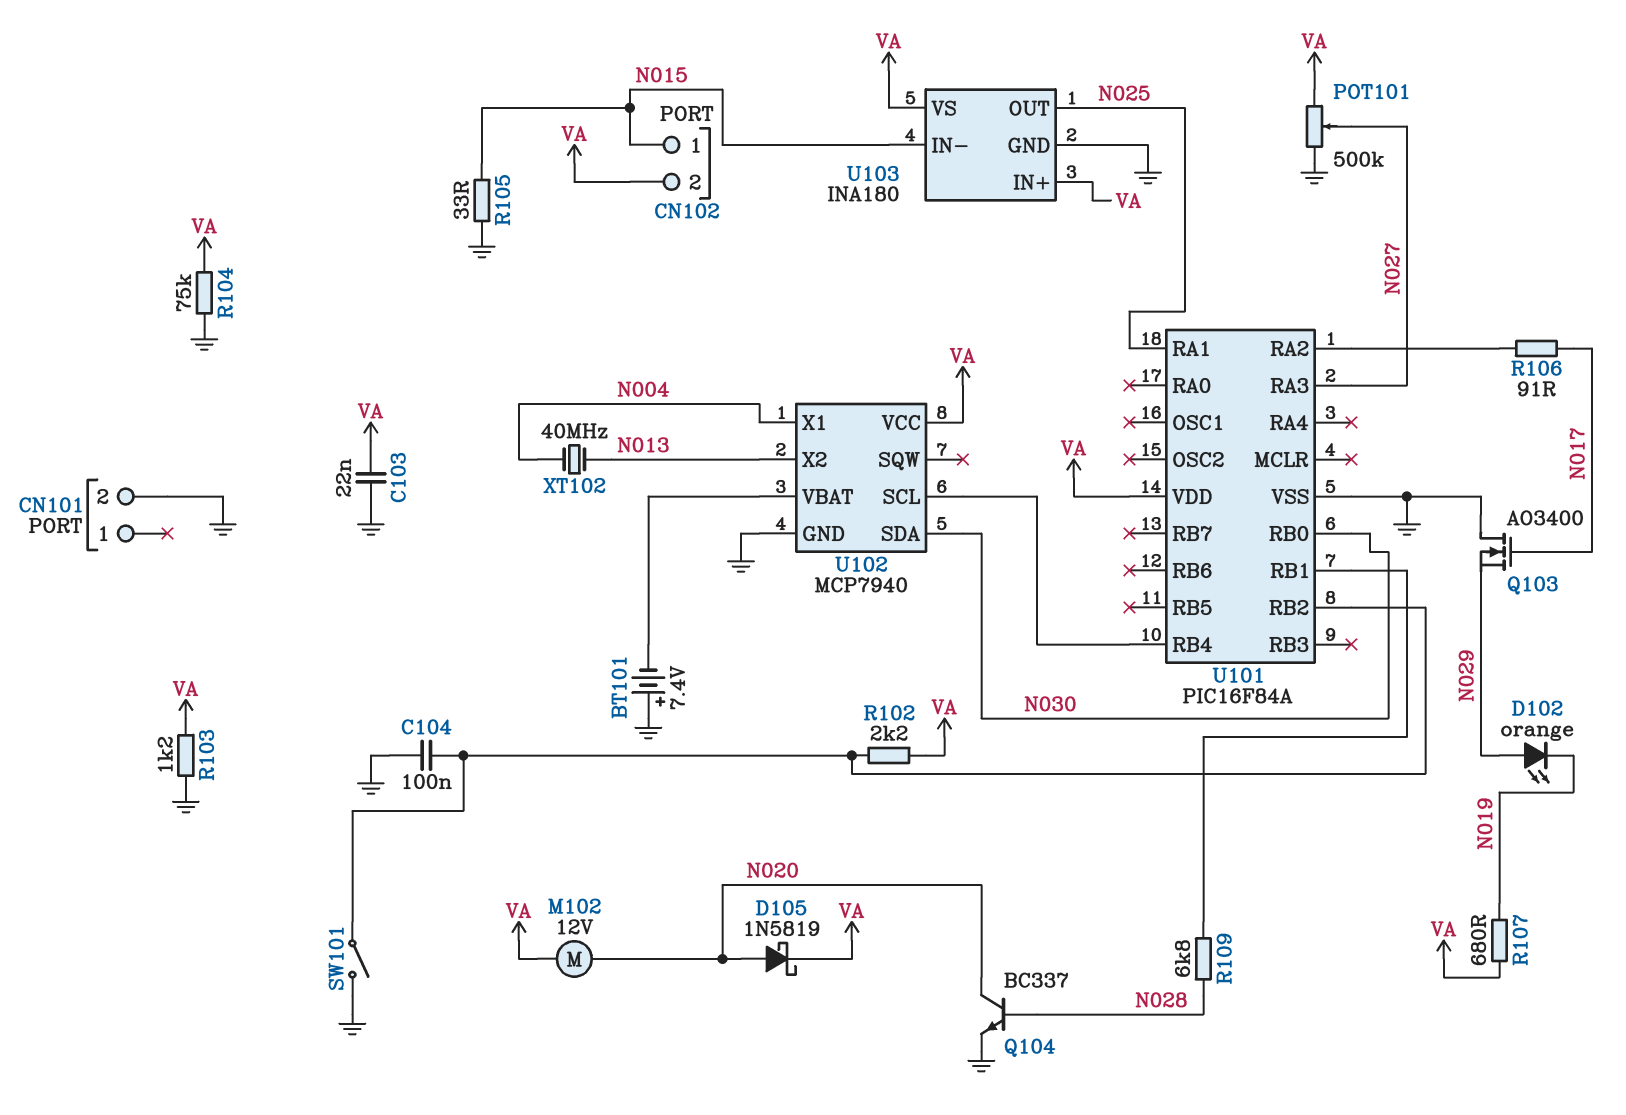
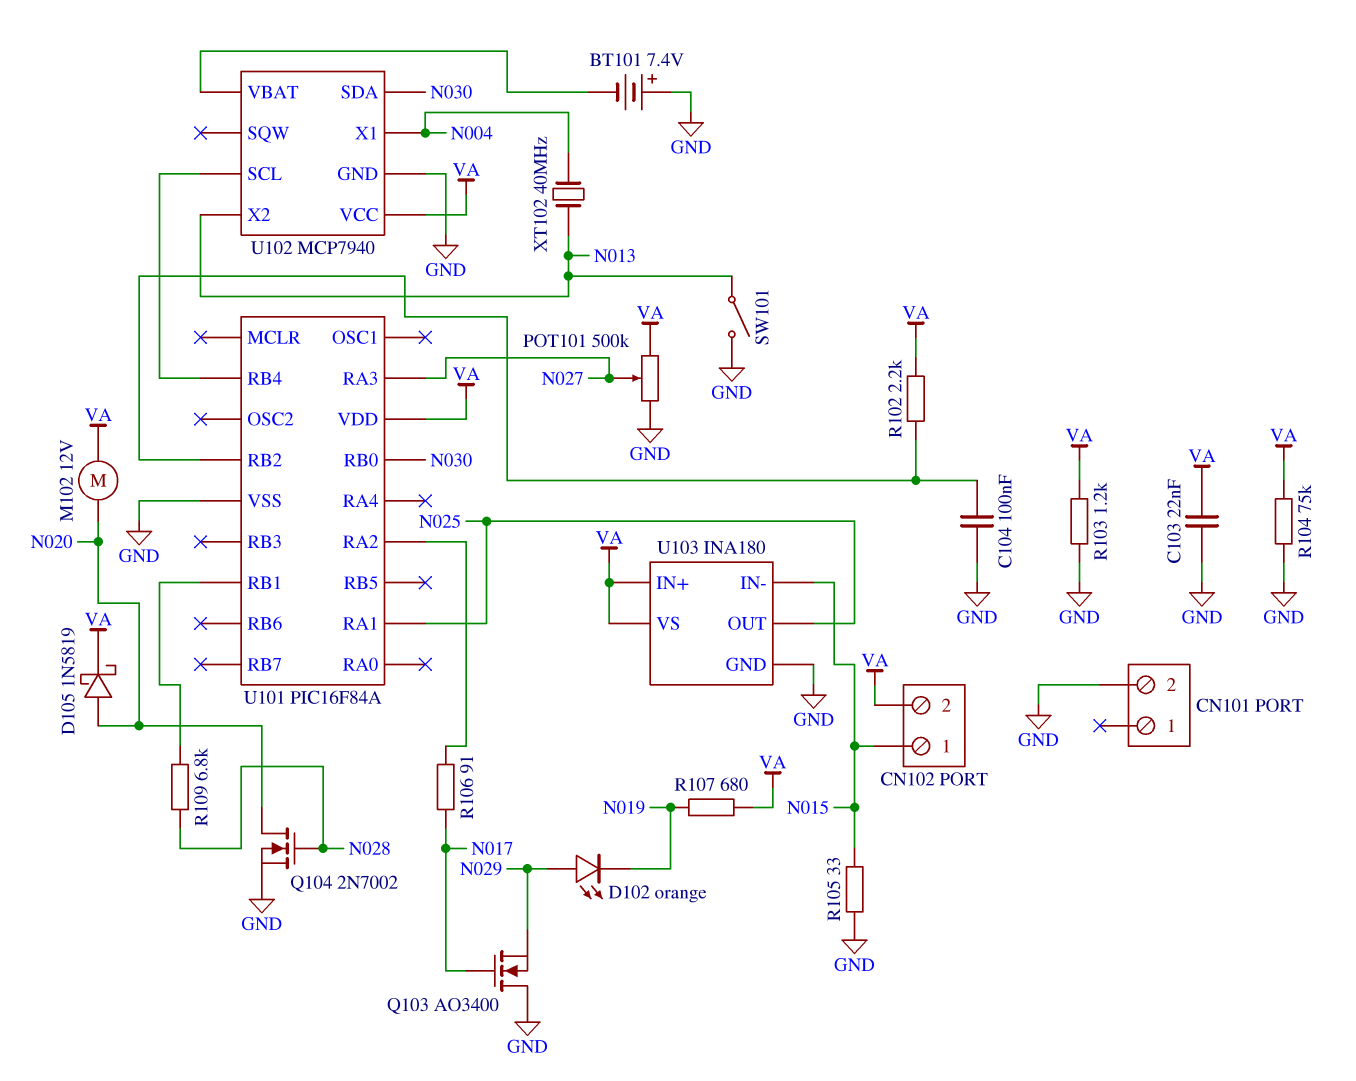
Q104: NPN BC337 (B N028, C N020, E GND) -> NMOS 2N7002 (G N028, D N020, S GND)
SW101: switch (GND, U101/RB2) -> switch (GND, N013)

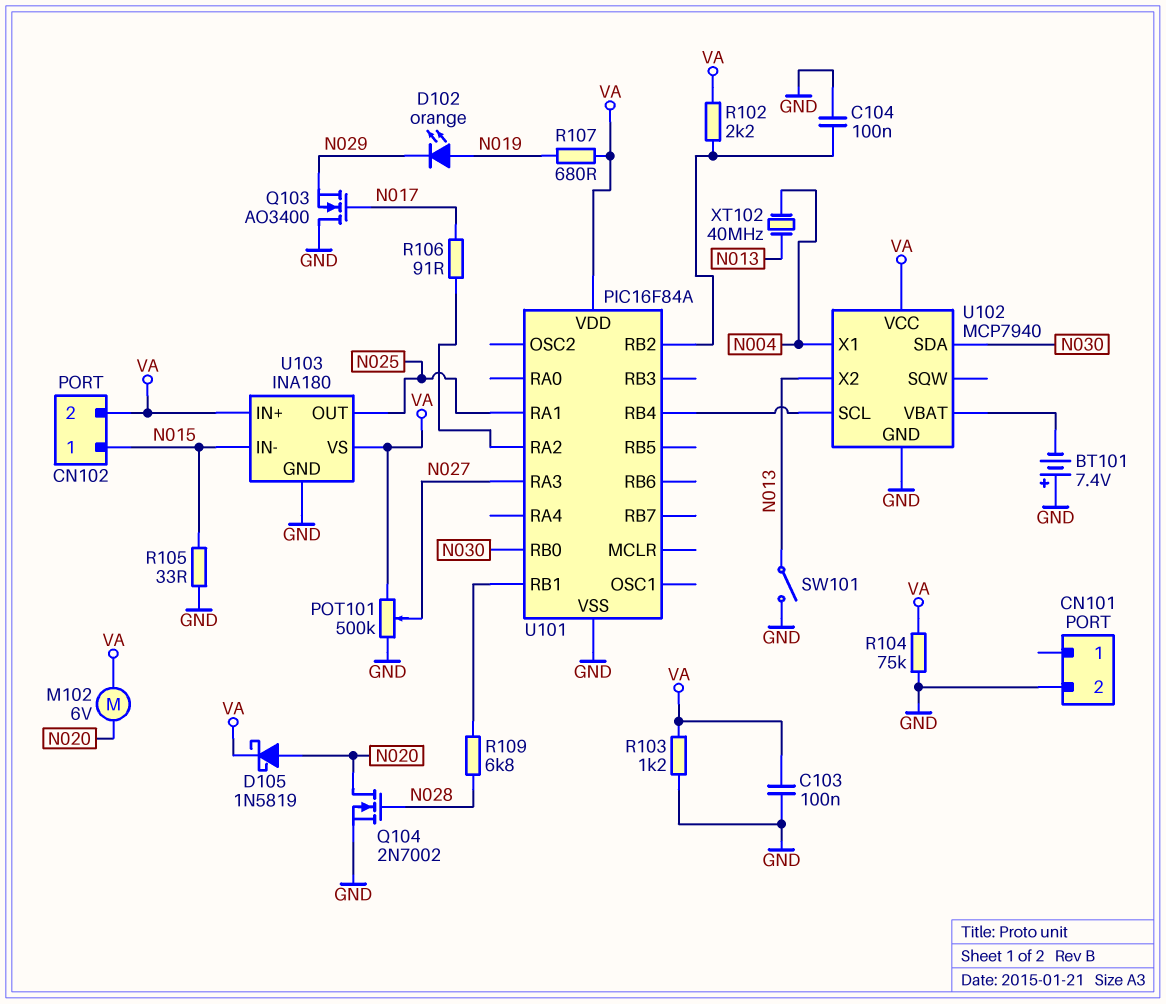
C103: 22nF (GND, VA) -> 100nF (GND, VA)
D102: LED orange (A N029, K N019) -> LED orange (A N019, K N029)
M102: motor 12V (N020, VA) -> motor 6V (N020, VA)

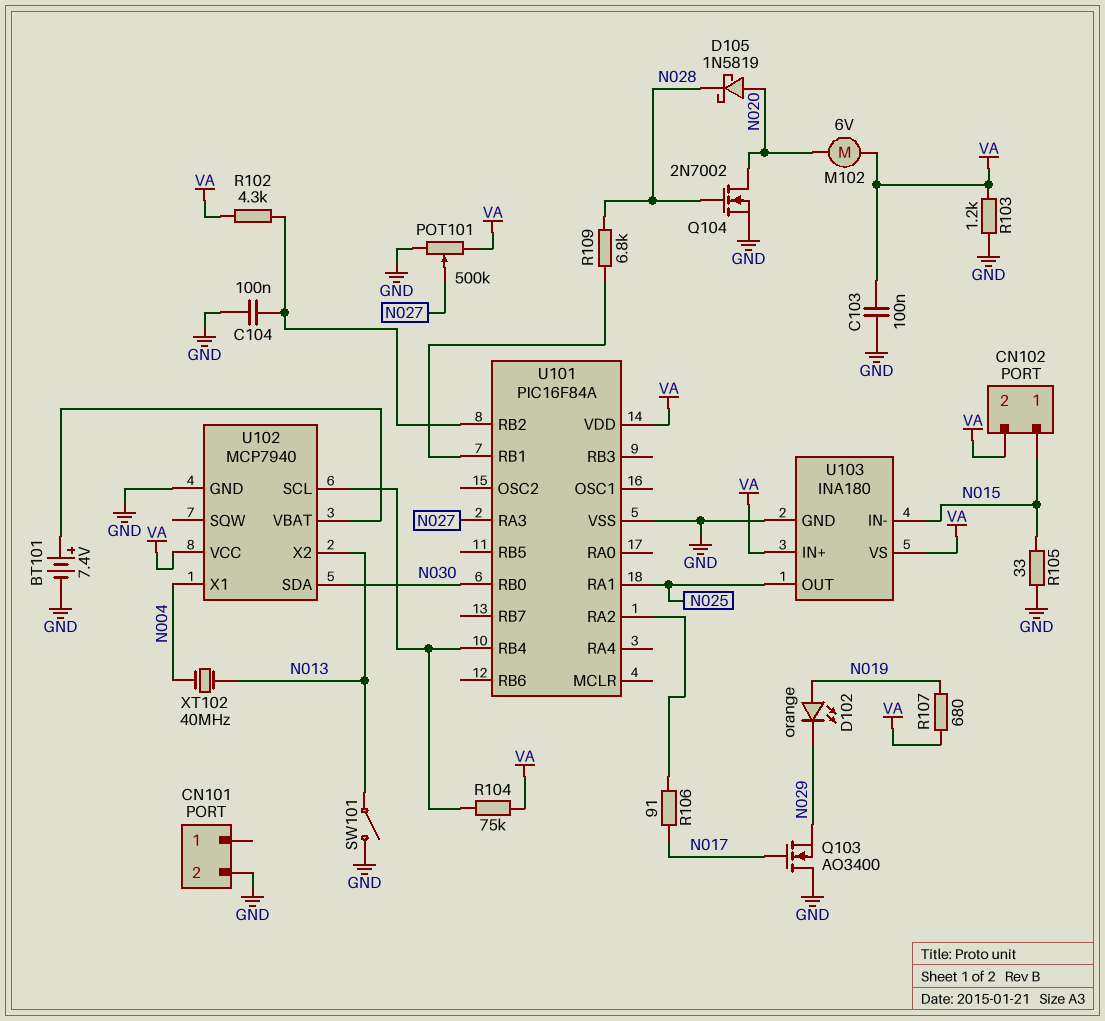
BT101: 7.4V (plus GND, minus U102/VBAT) -> 7.4V (plus U102/VBAT, minus GND)
D105: schottky 1N5819 (A N020, K VA) -> schottky 1N5819 (A N020, K N028)
R102: 2.2k (U101/RB2, VA) -> 4.3k (U101/RB2, VA)
R104: 75k (GND, VA) -> 75k (U101/RB4, VA)

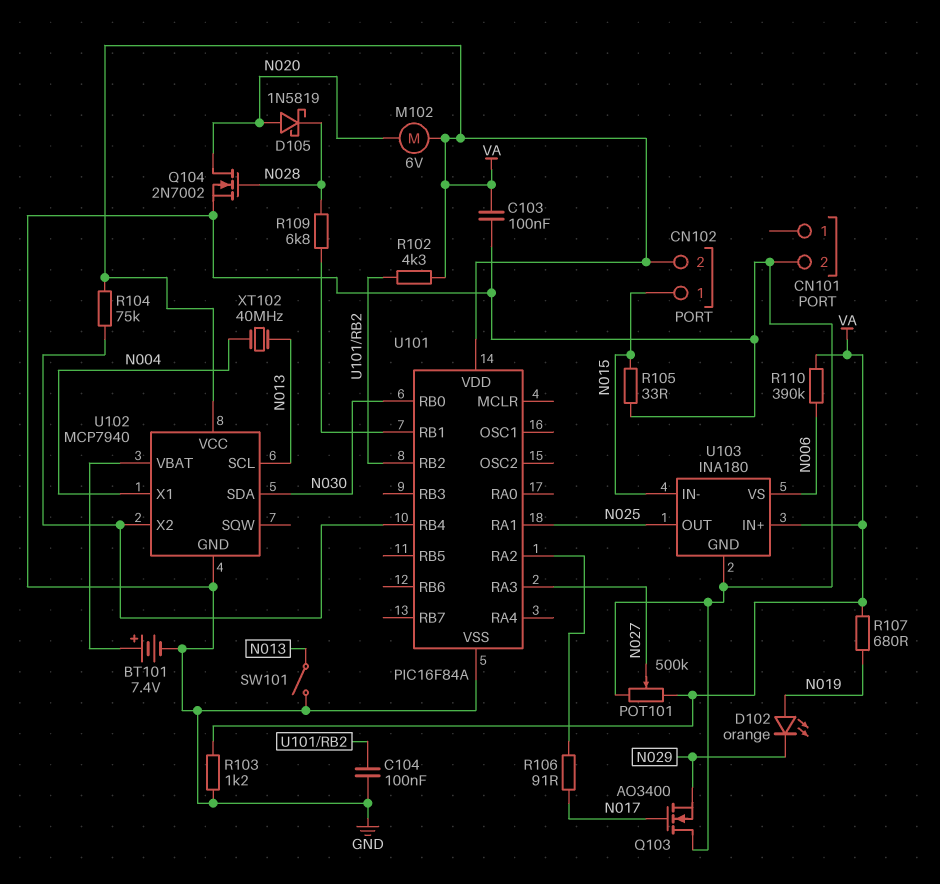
R110: none -> 390k (N006, VA)
U102 pin SCL: U101/RB4 -> N013
U102 pin X2: N013 -> U101/RB4
U103 pin VS: VA -> N006

